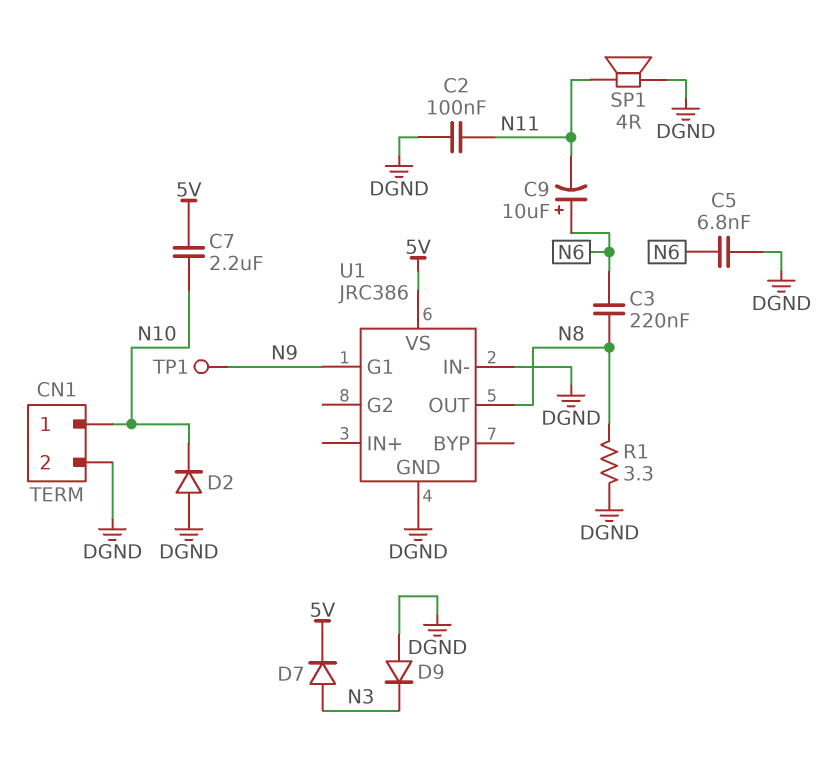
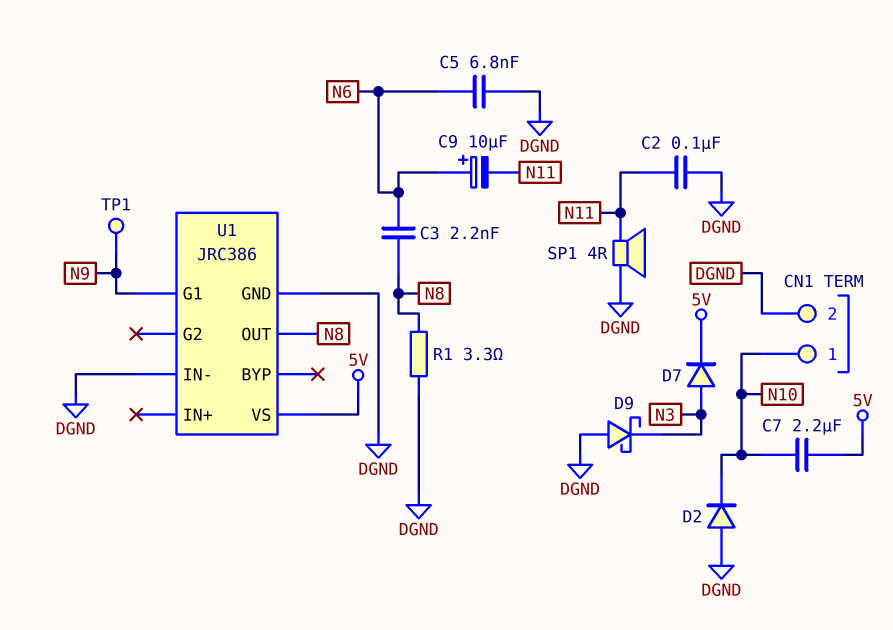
C3: 220nF (N6, N8) -> 2.2nF (N6, N8)
D9: diode (A DGND, K N3) -> schottky (A DGND, K N3)

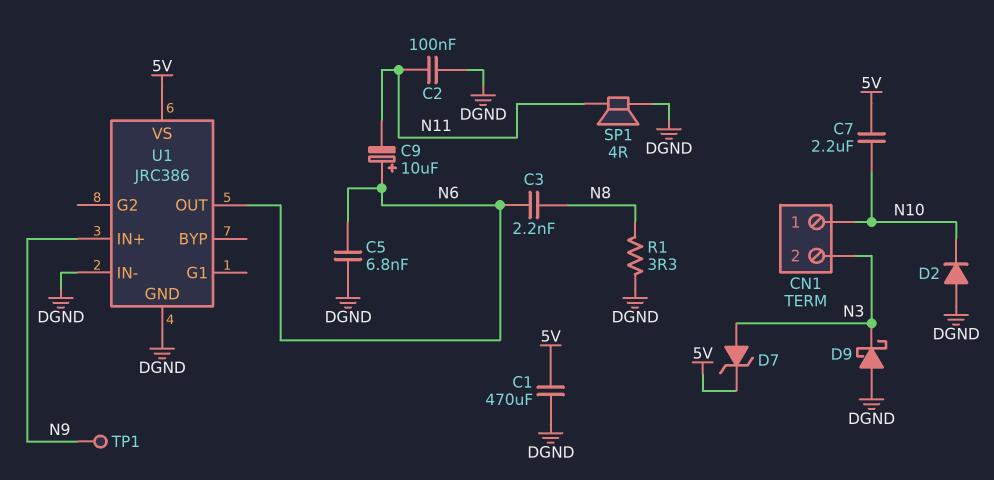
C1: none -> 470uF (5V, DGND)
CN1 pin 2: DGND -> N3
D7: diode (A N3, K 5V) -> zener (A N3, K 5V)
U1 pin G1: N9 -> none
U1 pin IN+: none -> N9
U1 pin OUT: N8 -> N6

